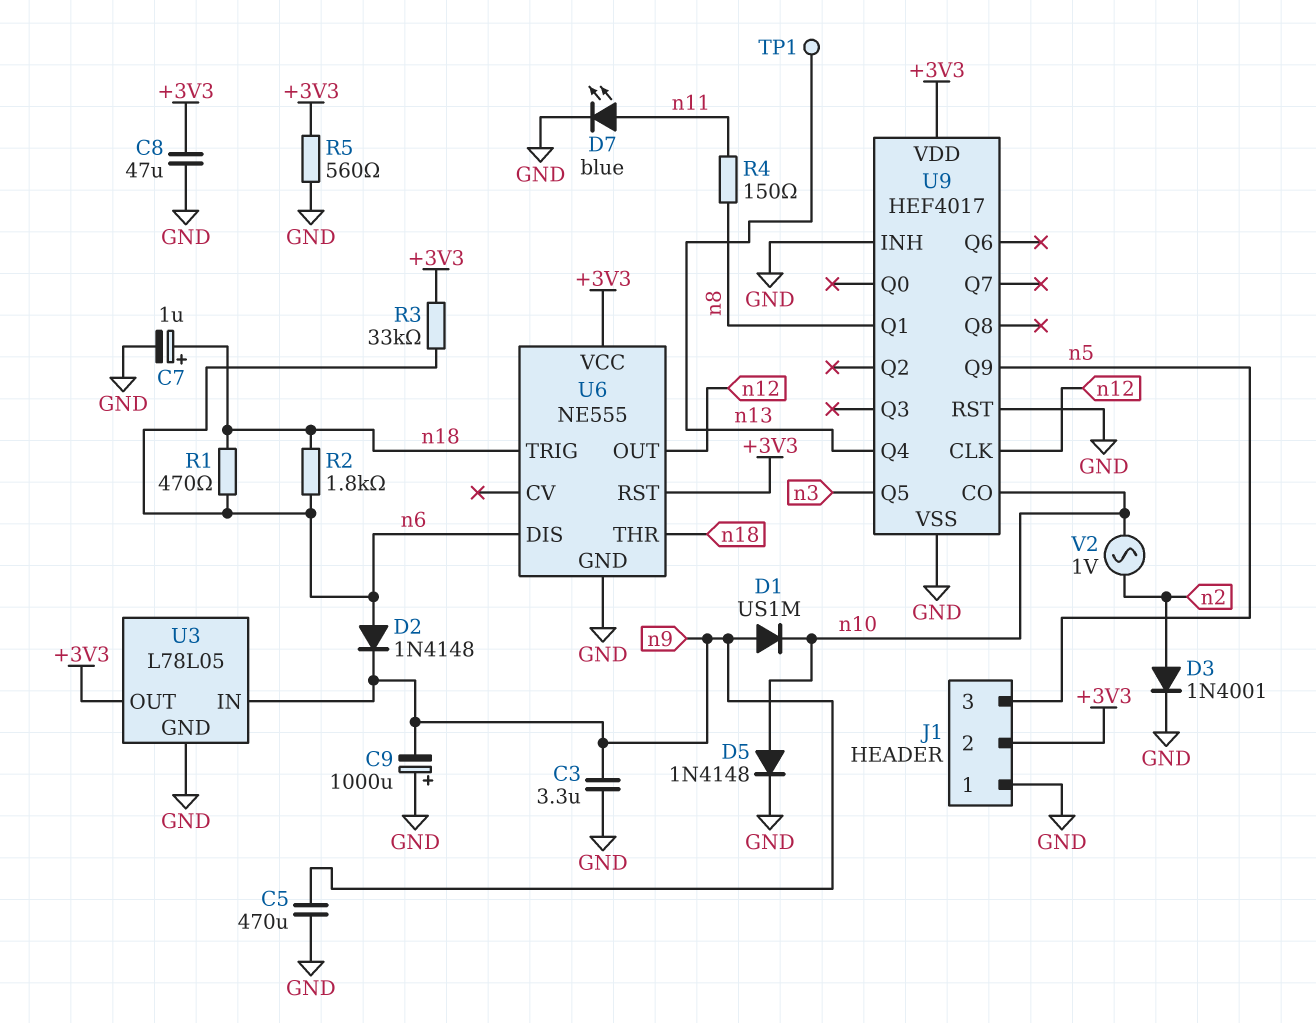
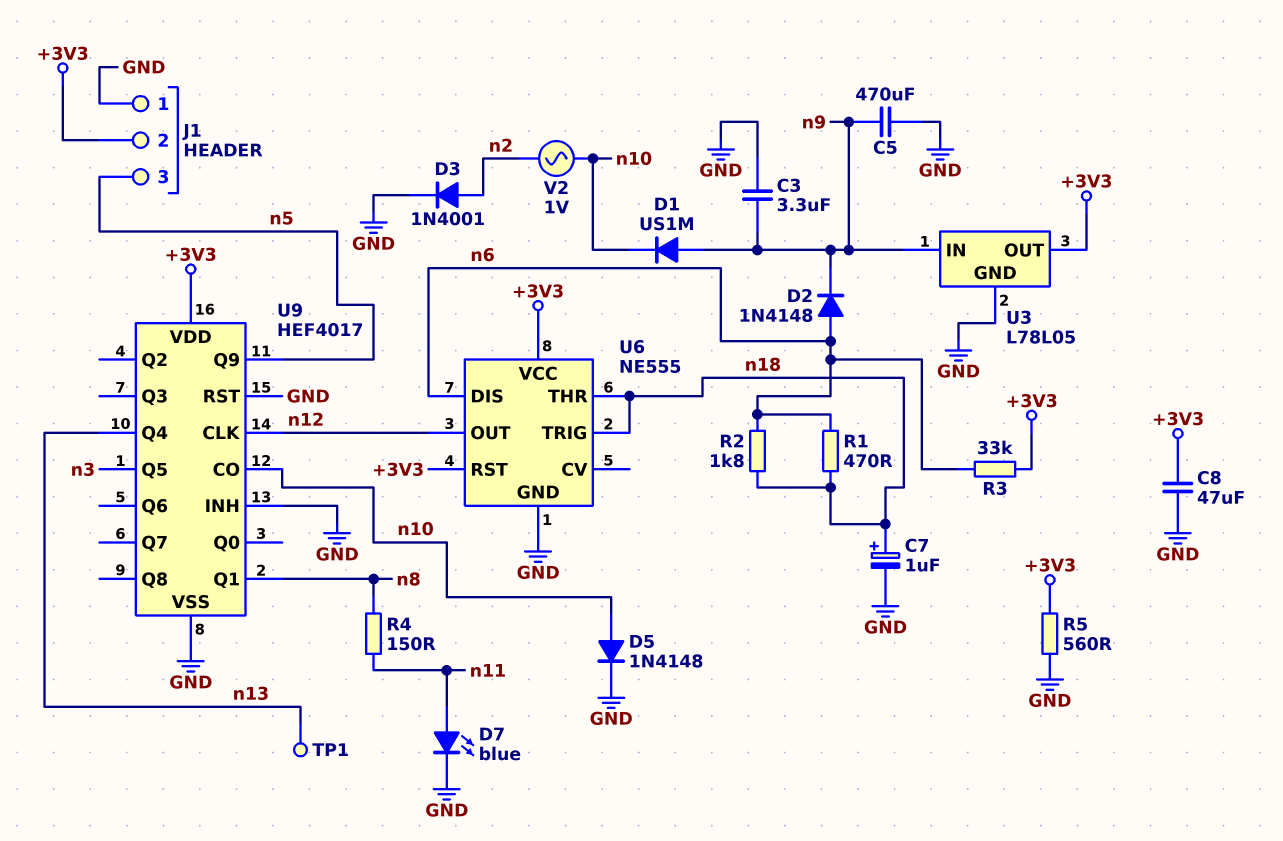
C9: 1000uF (plus GND, minus n9) -> none

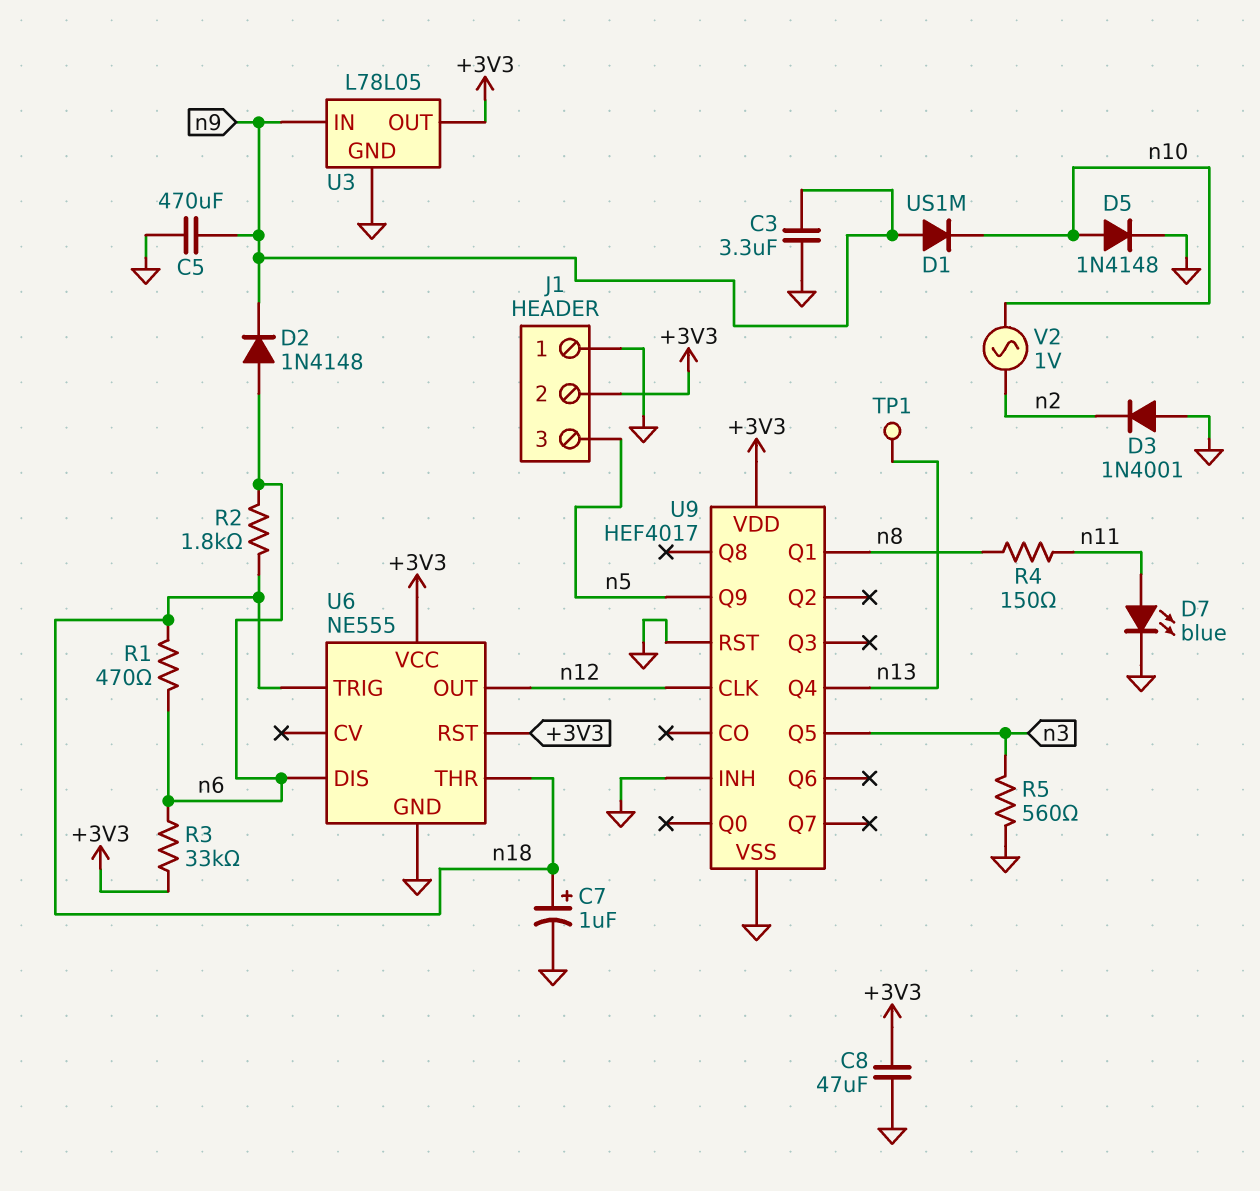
D3: diode 1N4001 (A n2, K GND) -> diode 1N4001 (A GND, K n2)
R5: 560 (+3V3, GND) -> 560 (GND, n3)
U9 pin CO: n10 -> none

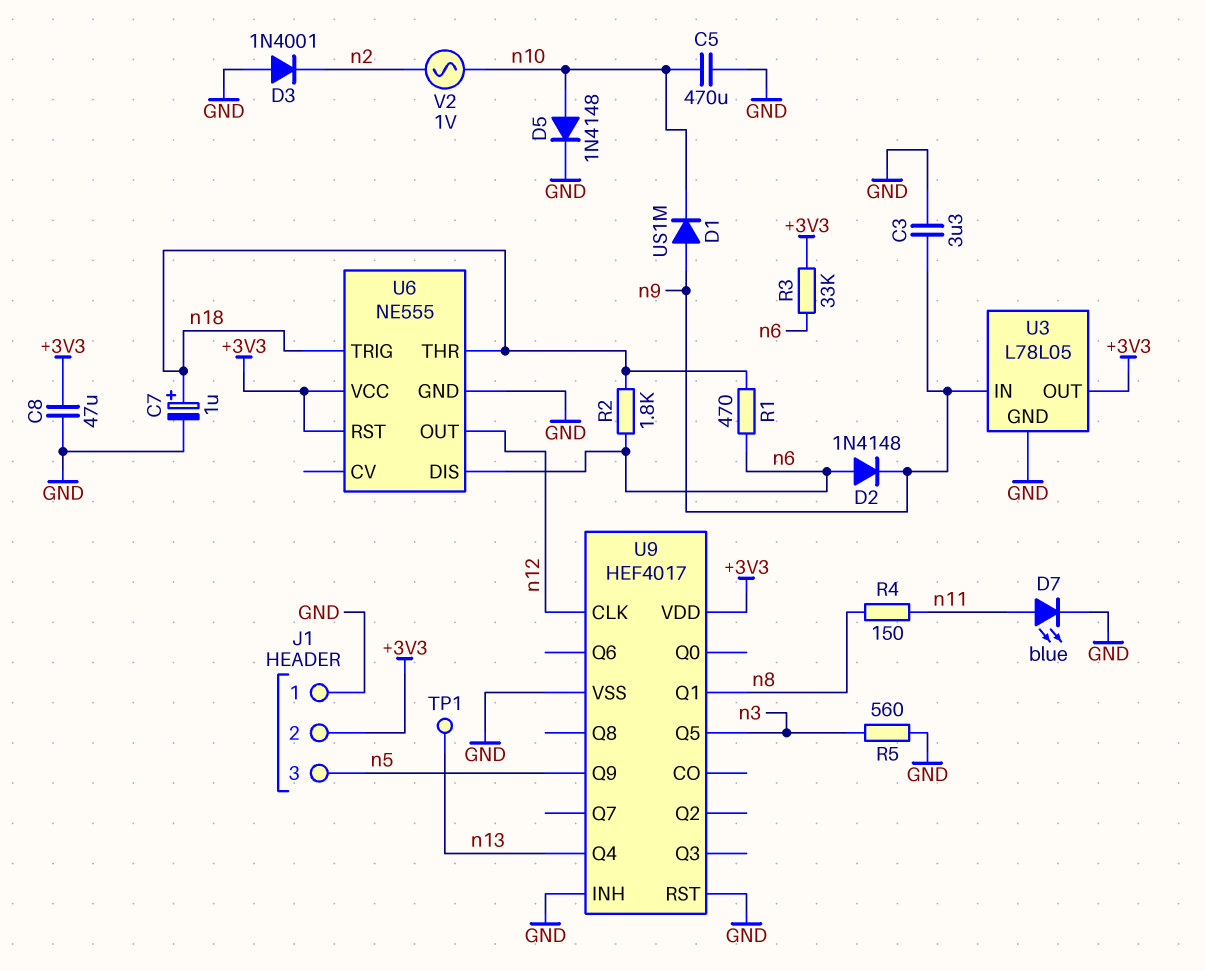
C5: 470uF (GND, n9) -> 470uF (GND, n10)

